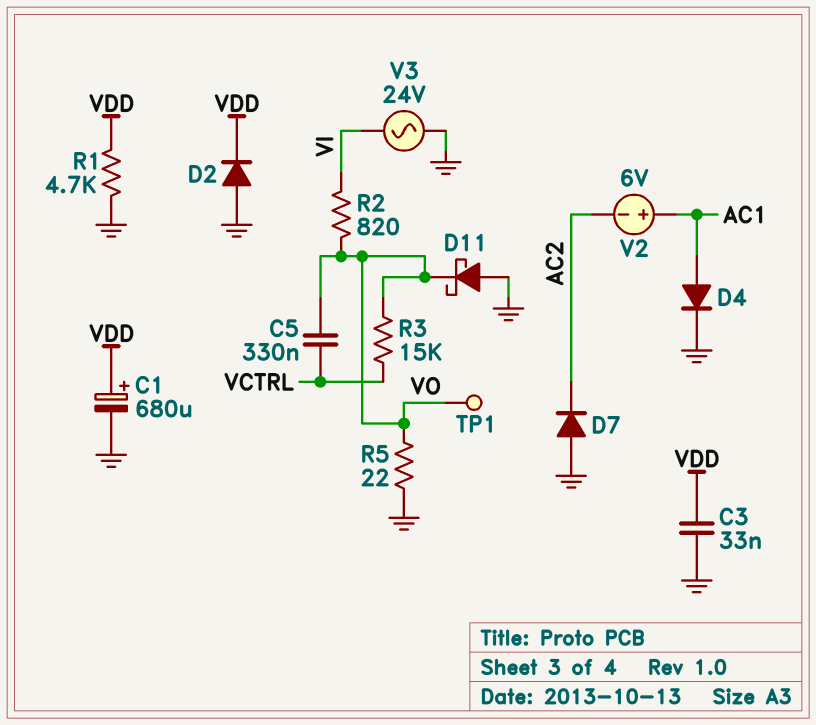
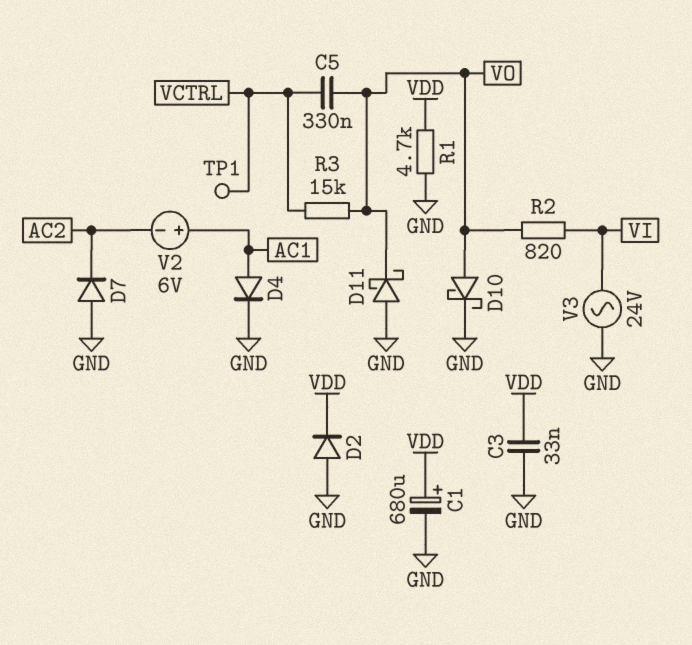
D10: none -> schottky (A VO, K GND)
R5: 22 (GND, VO) -> none
TP1: test point (VO) -> test point (VCTRL)

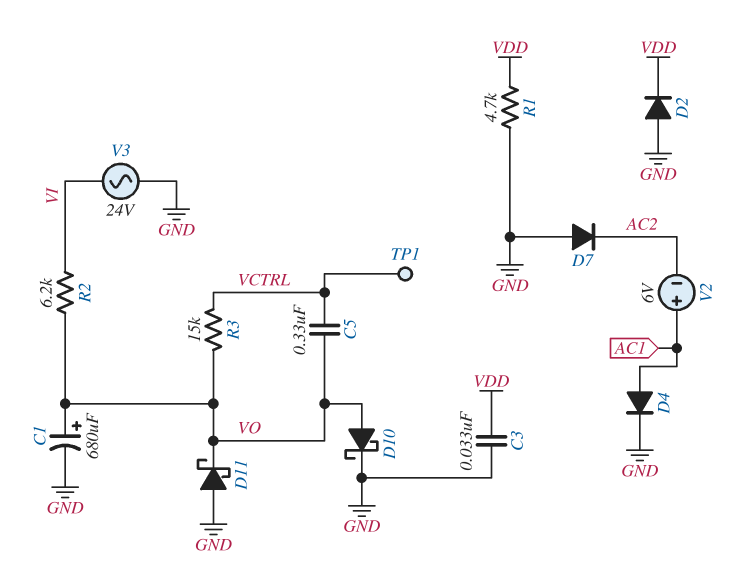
C1: 680uF (plus VDD, minus GND) -> 680uF (plus VO, minus GND)
R2: 820 (VI, VO) -> 6.2k (VI, VO)

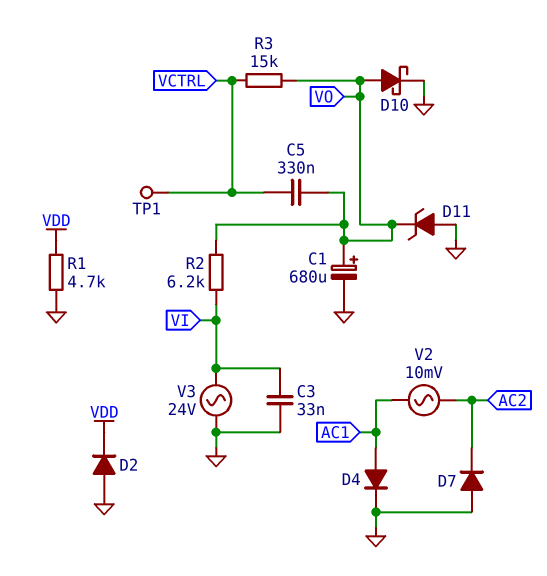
C3: 33nF (GND, VDD) -> 33nF (GND, VI)
D11: schottky (A GND, K VO) -> zener (A GND, K VO)
V2: 6V (plus AC1, minus AC2) -> AC 10mV (AC1, AC2)

